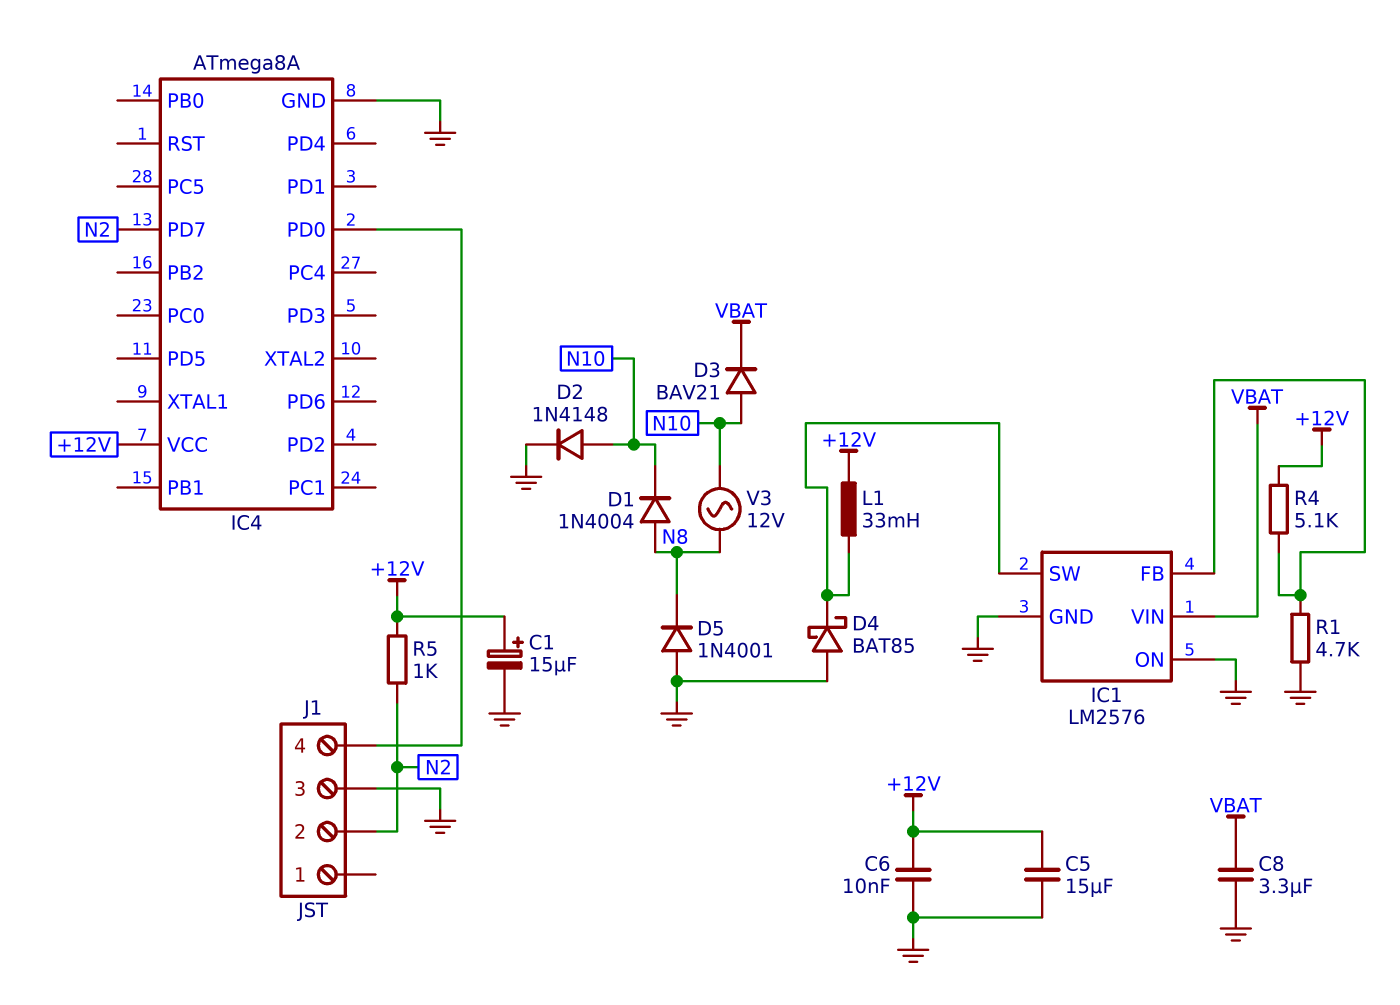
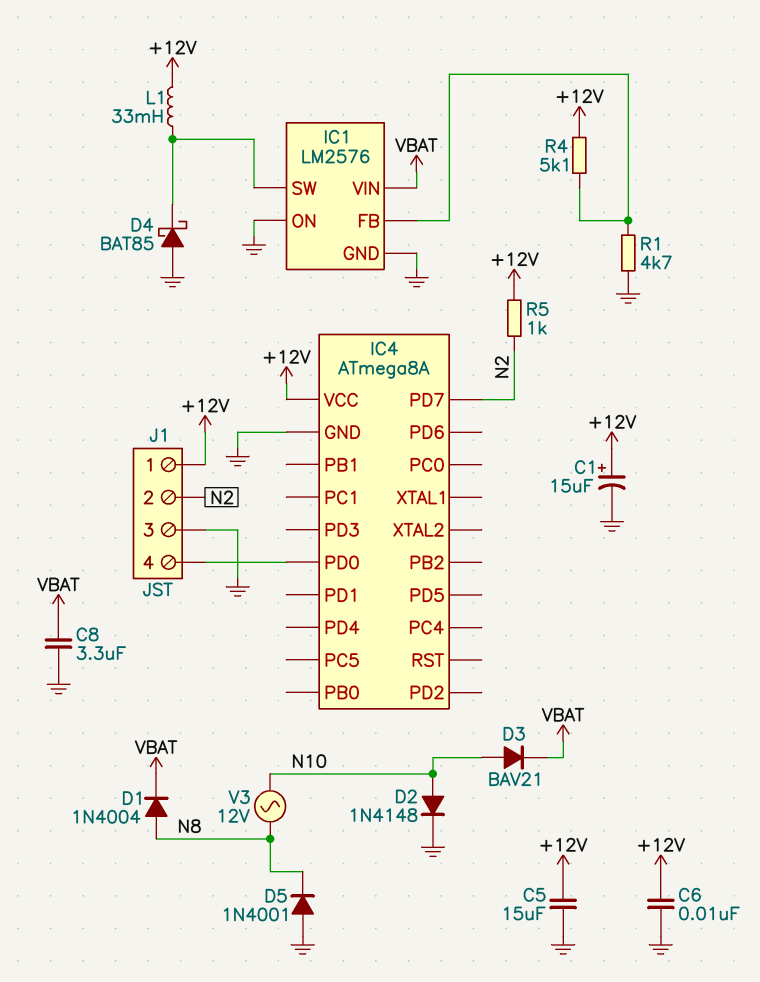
D1: diode 1N4004 (A N8, K N10) -> diode 1N4004 (A N8, K VBAT)
J1 pin 1: none -> +12V

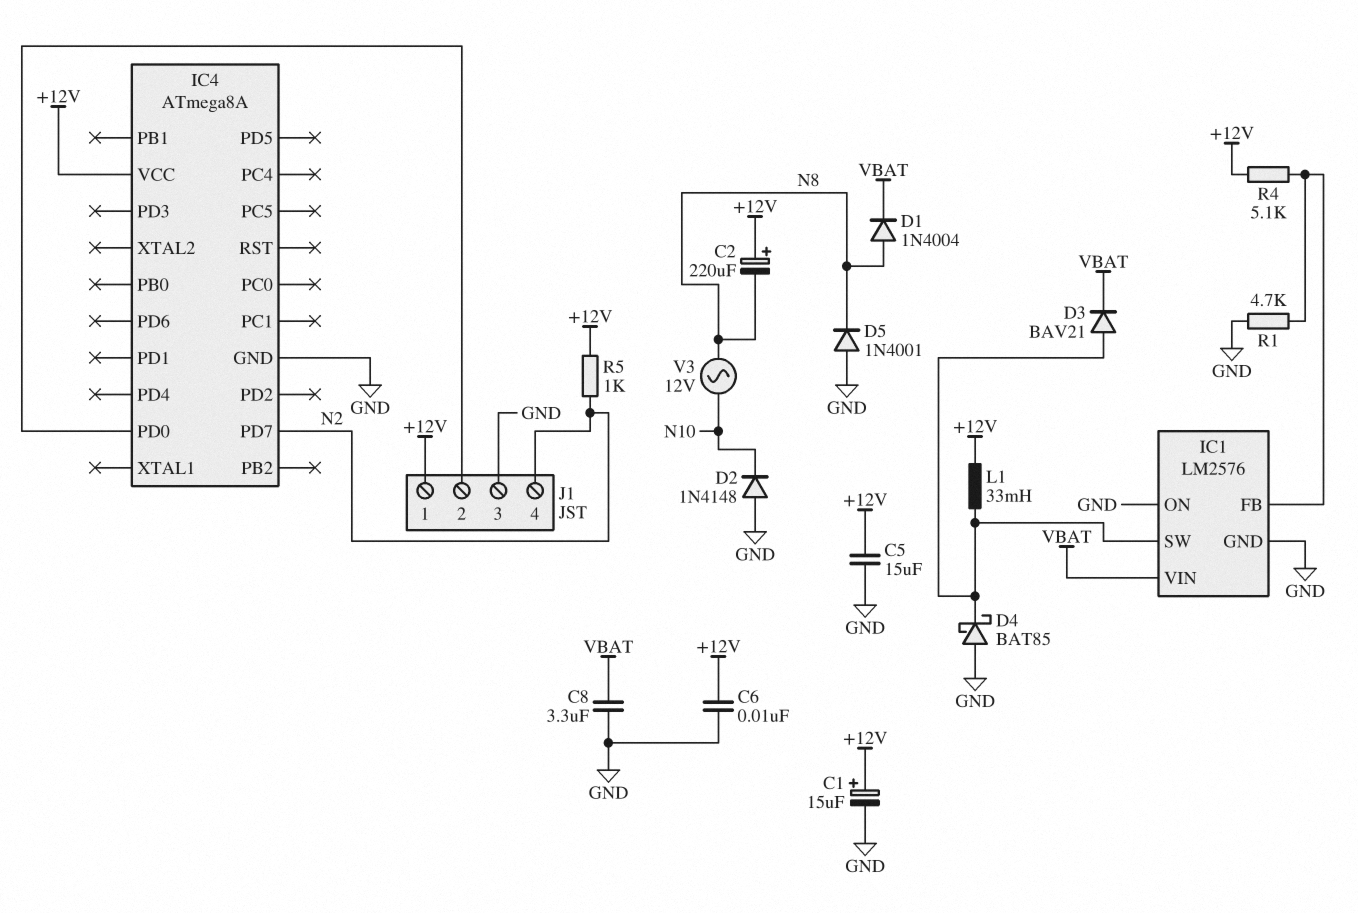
C2: none -> 220uF (plus +12V, minus N8)
D2: diode 1N4148 (A N10, K GND) -> diode 1N4148 (A GND, K N10)
D3: diode BAV21 (A N10, K VBAT) -> diode BAV21 (A IC1/SW, K VBAT)
J1 pin 2: N2 -> IC4/PD0
J1 pin 4: IC4/PD0 -> N2

